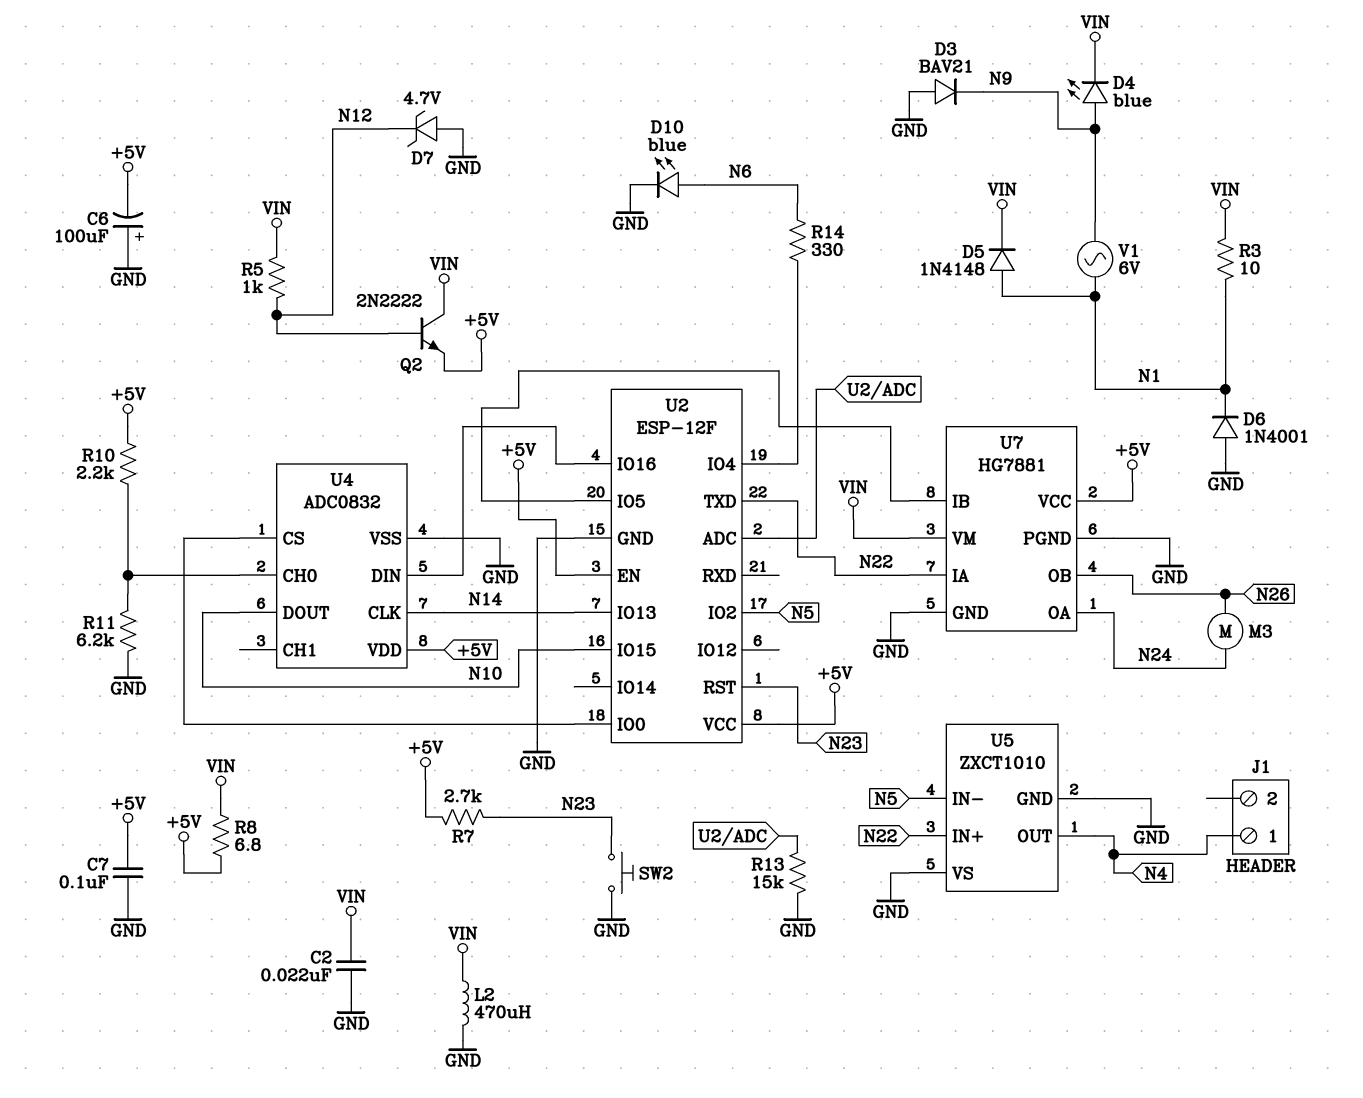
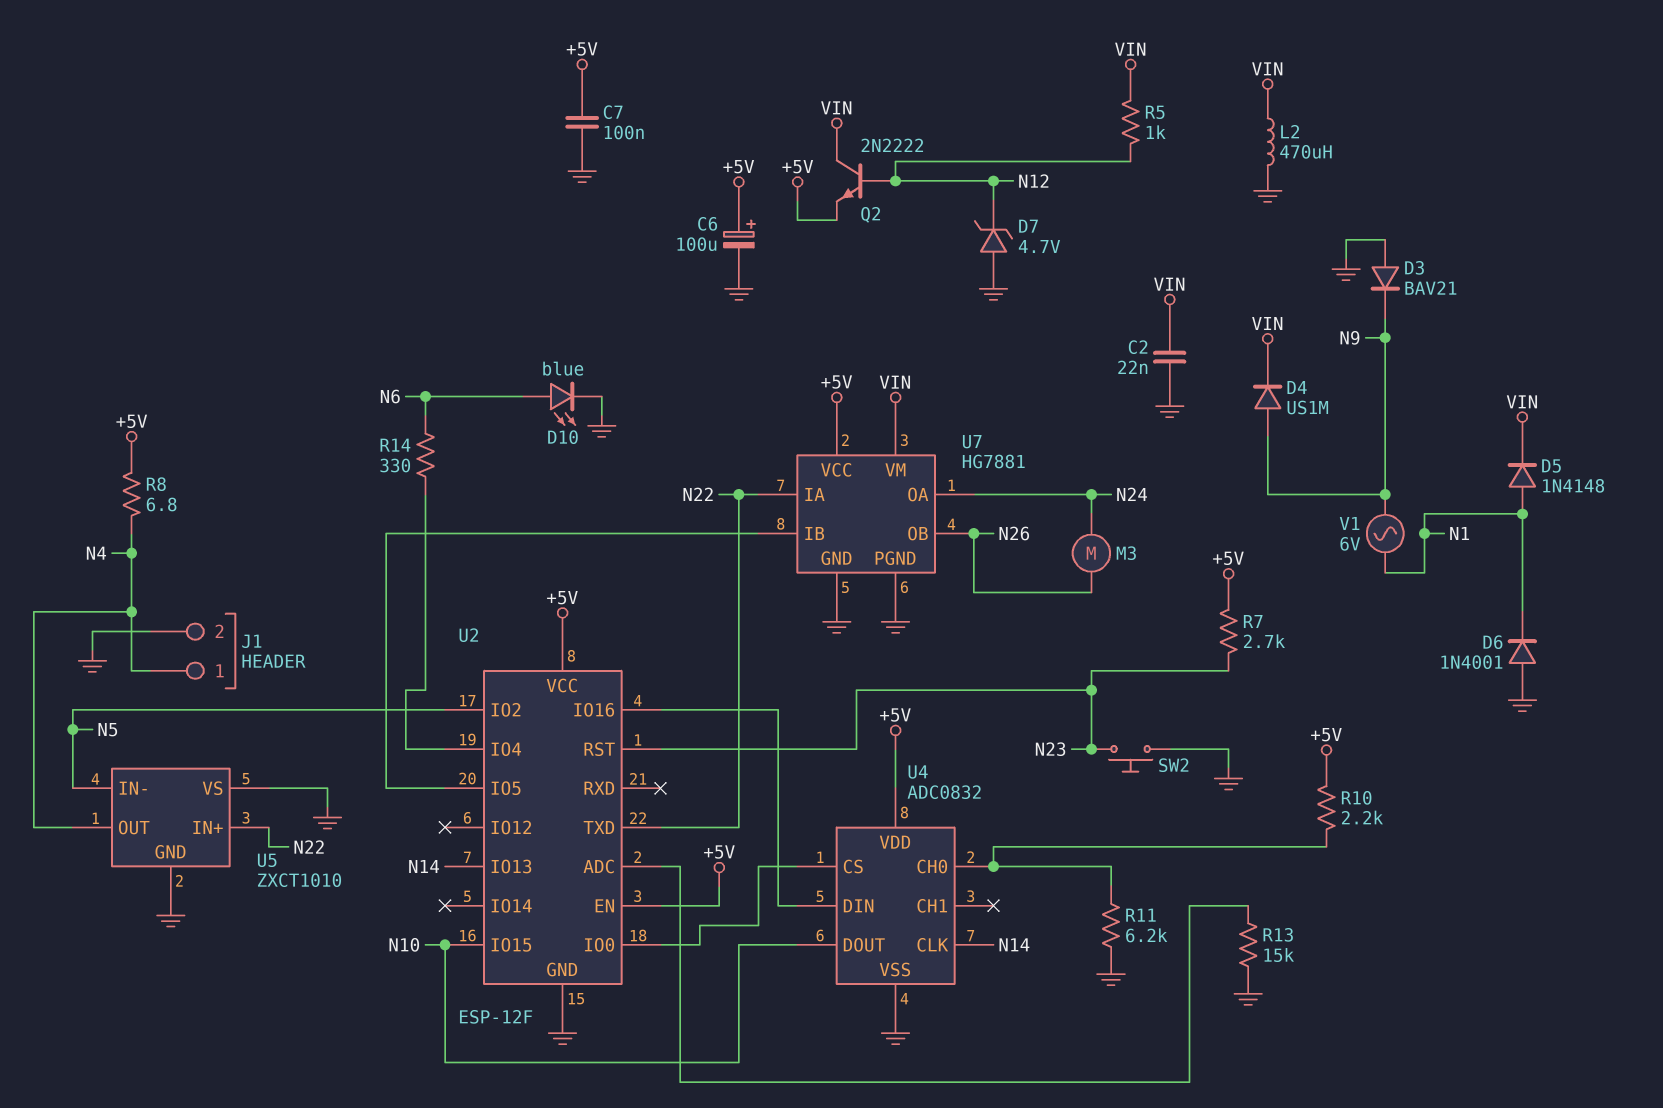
C6: 100uF (plus GND, minus +5V) -> 100uF (plus +5V, minus GND)
D4: LED blue (A N9, K VIN) -> diode US1M (A N9, K VIN)
J1 pin 2: none -> GND
R3: 10 (N1, VIN) -> none
R8: 6.8 (+5V, VIN) -> 6.8 (+5V, N4)

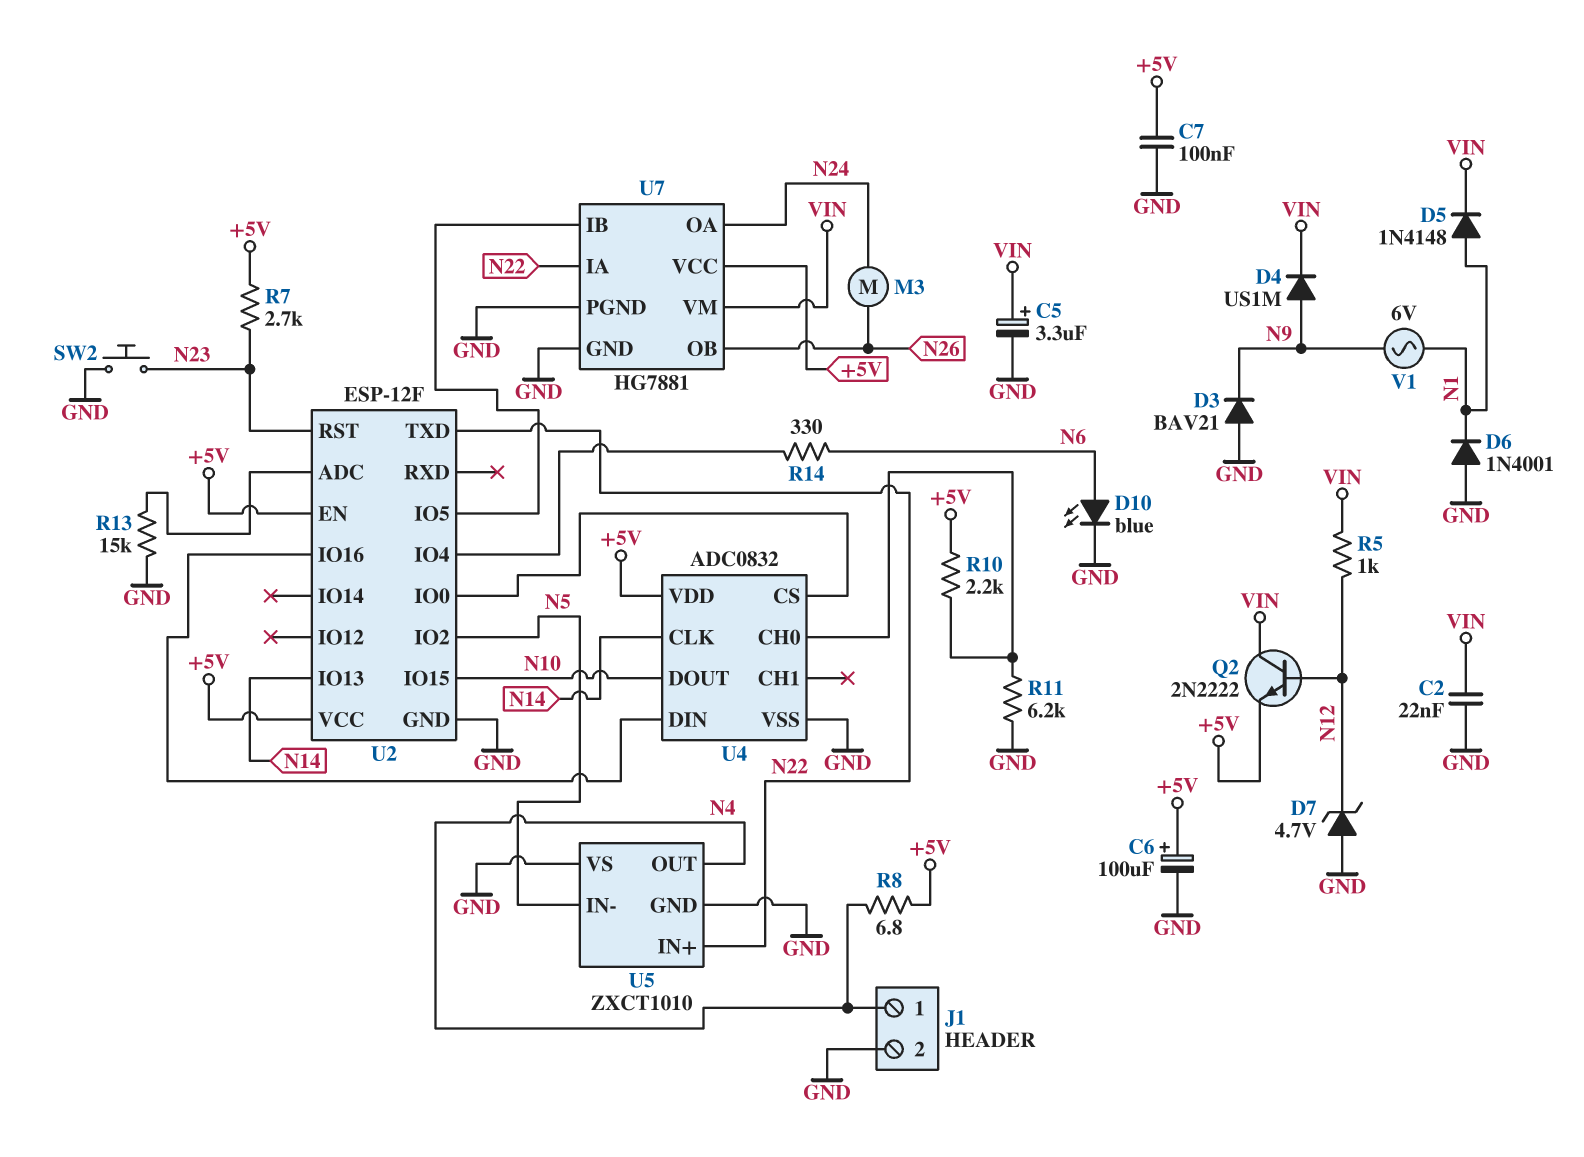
C5: none -> 3.3uF (plus VIN, minus GND)
L2: 470uH (GND, VIN) -> none

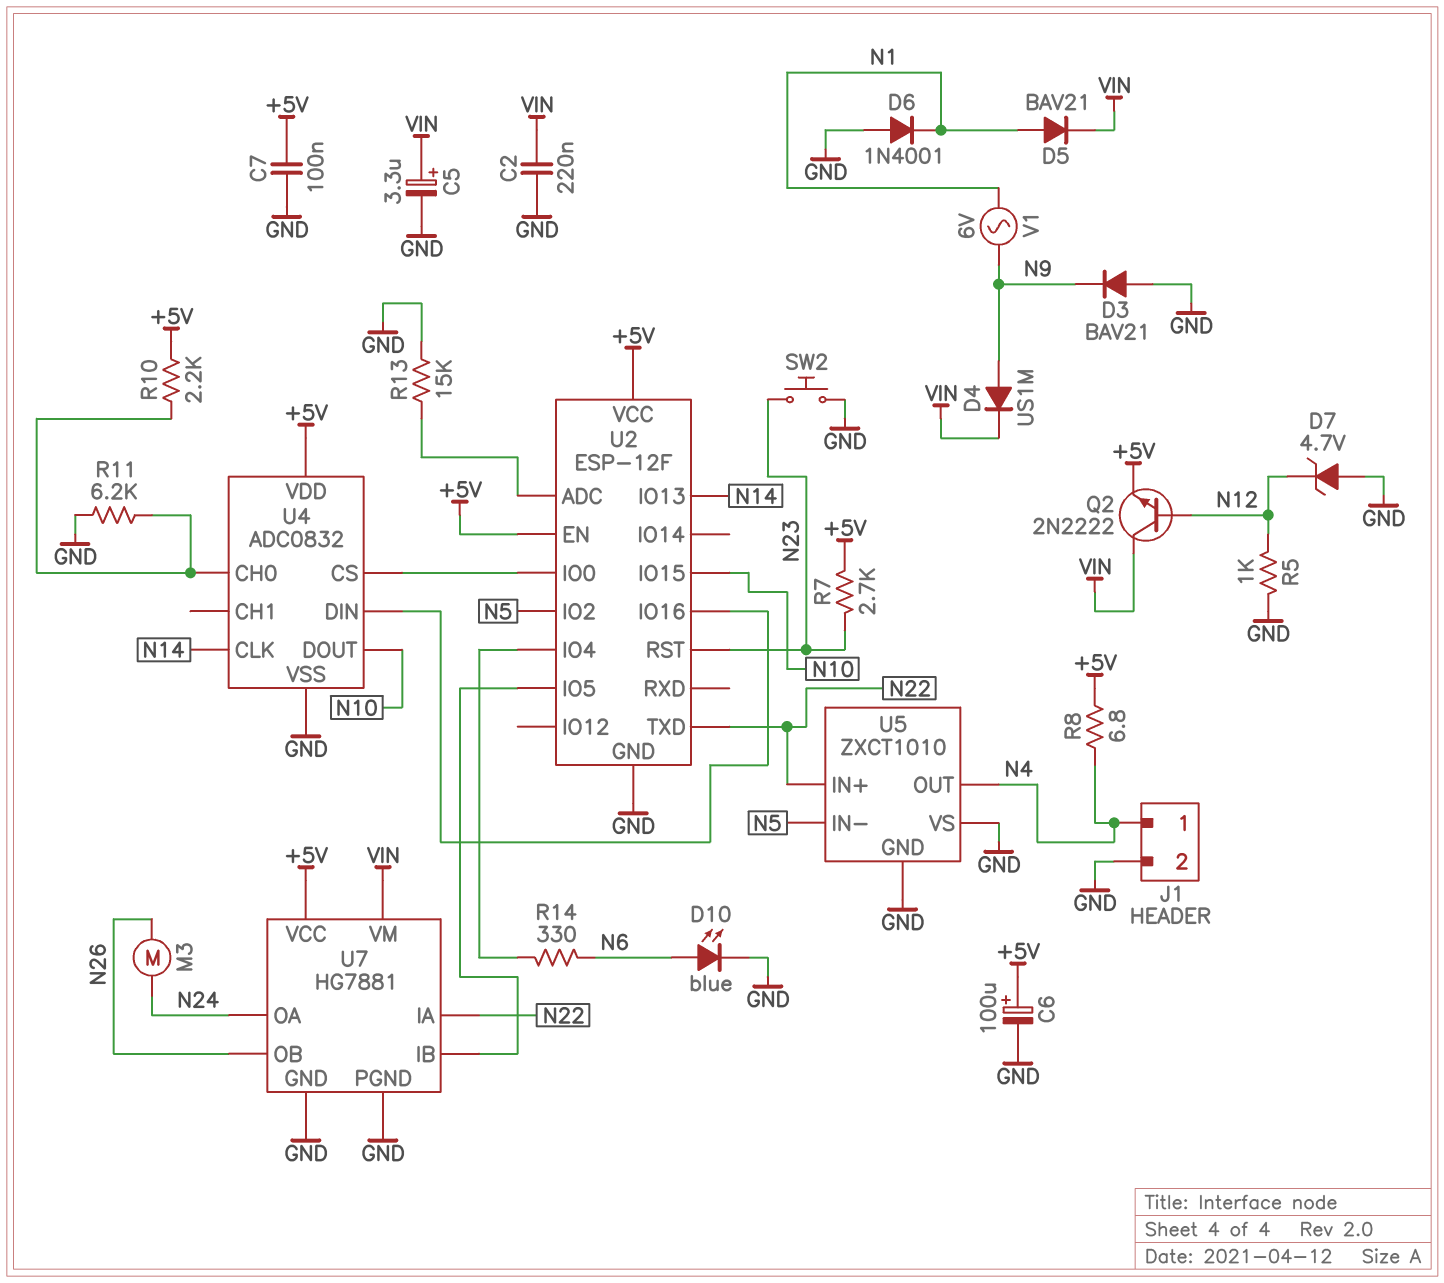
C2: 22nF (GND, VIN) -> 220nF (GND, VIN)
D5: diode 1N4148 (A N1, K VIN) -> diode BAV21 (A N1, K VIN)
R5: 1k (N12, VIN) -> 1k (GND, N12)

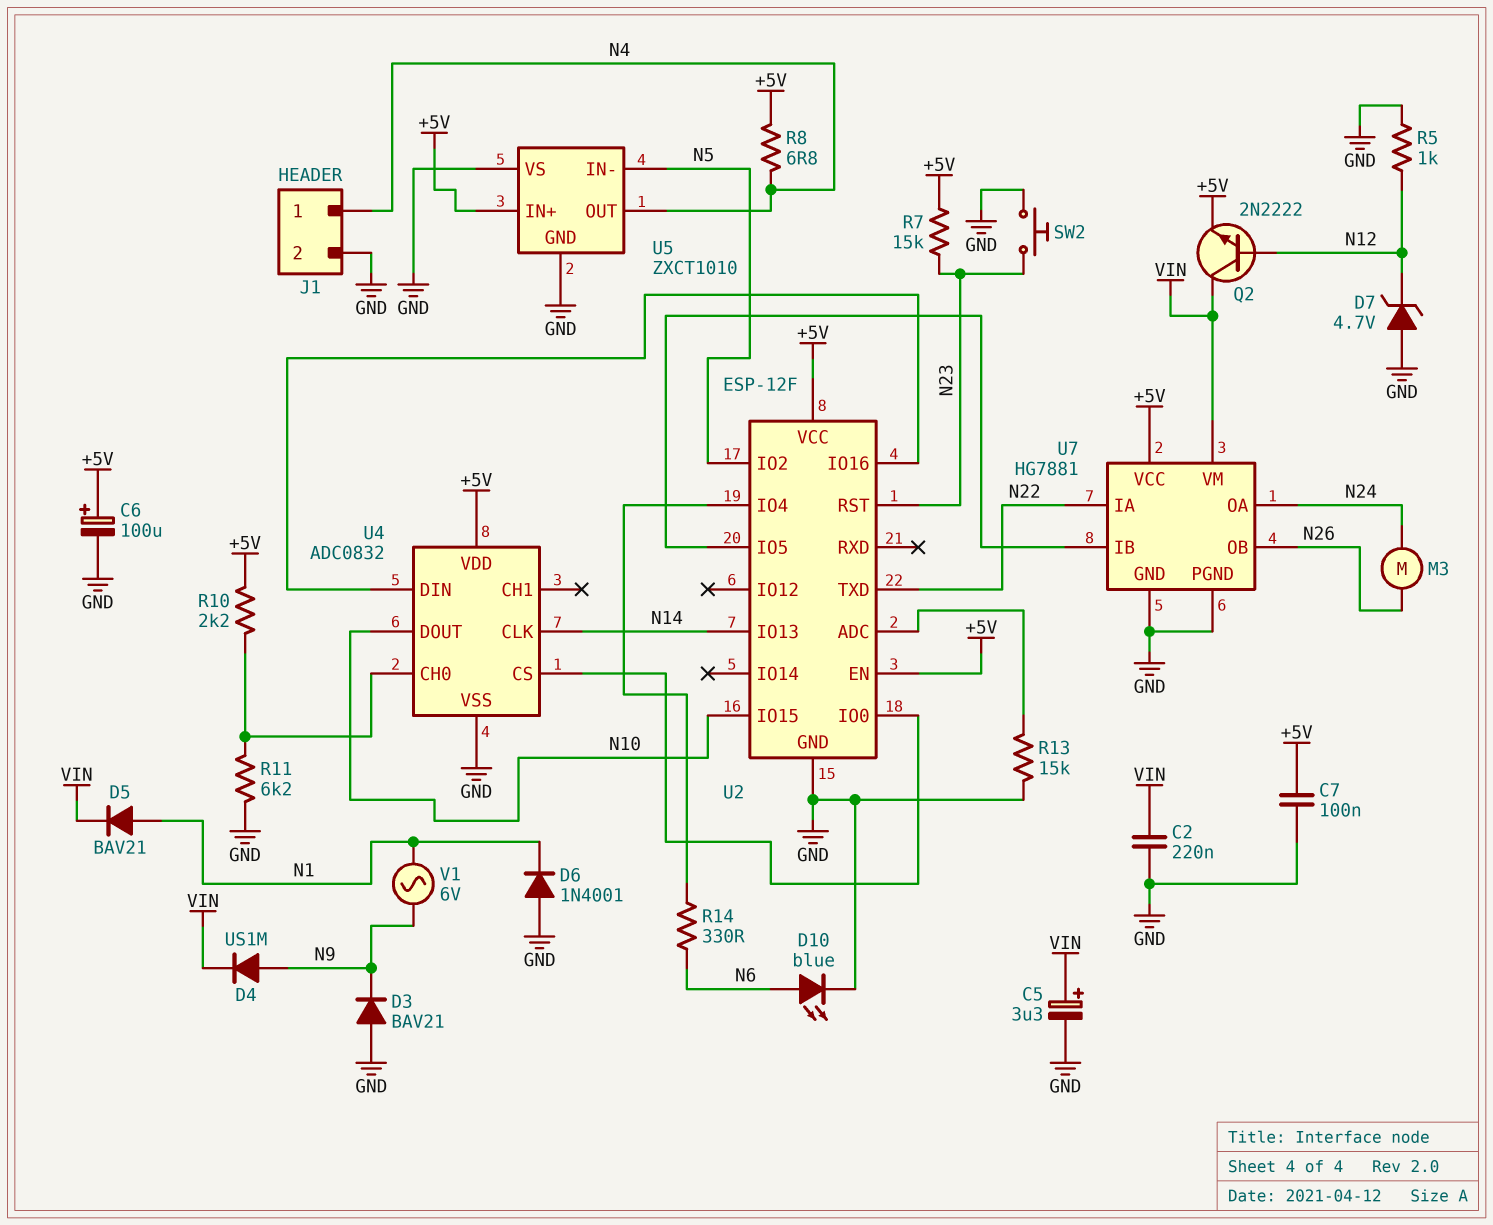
R7: 2.7k (+5V, N23) -> 15k (+5V, N23)
U5 pin IN+: N22 -> +5V

